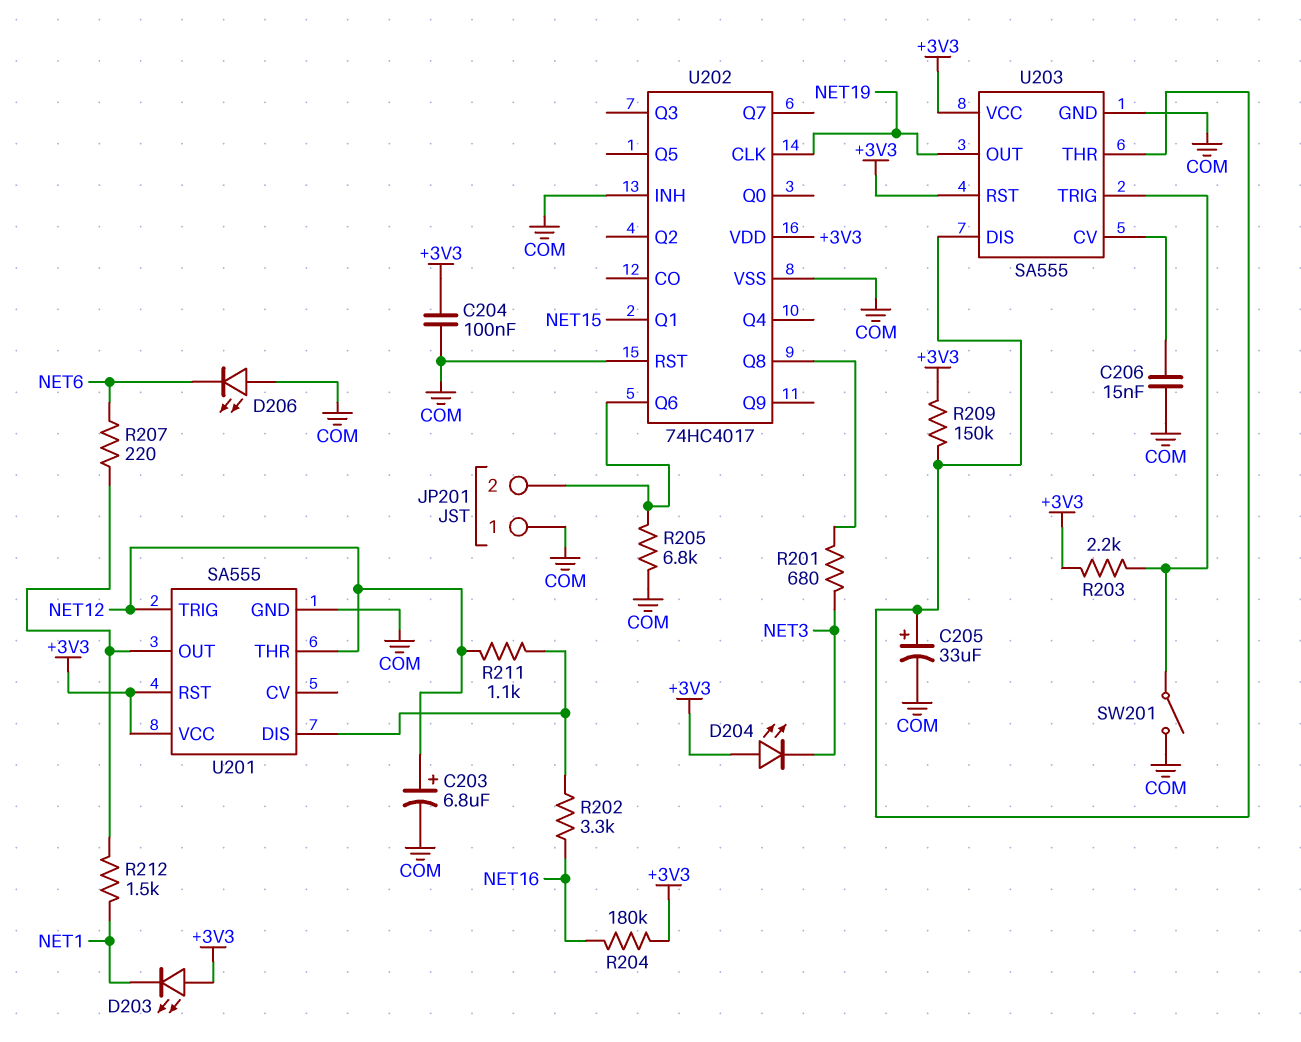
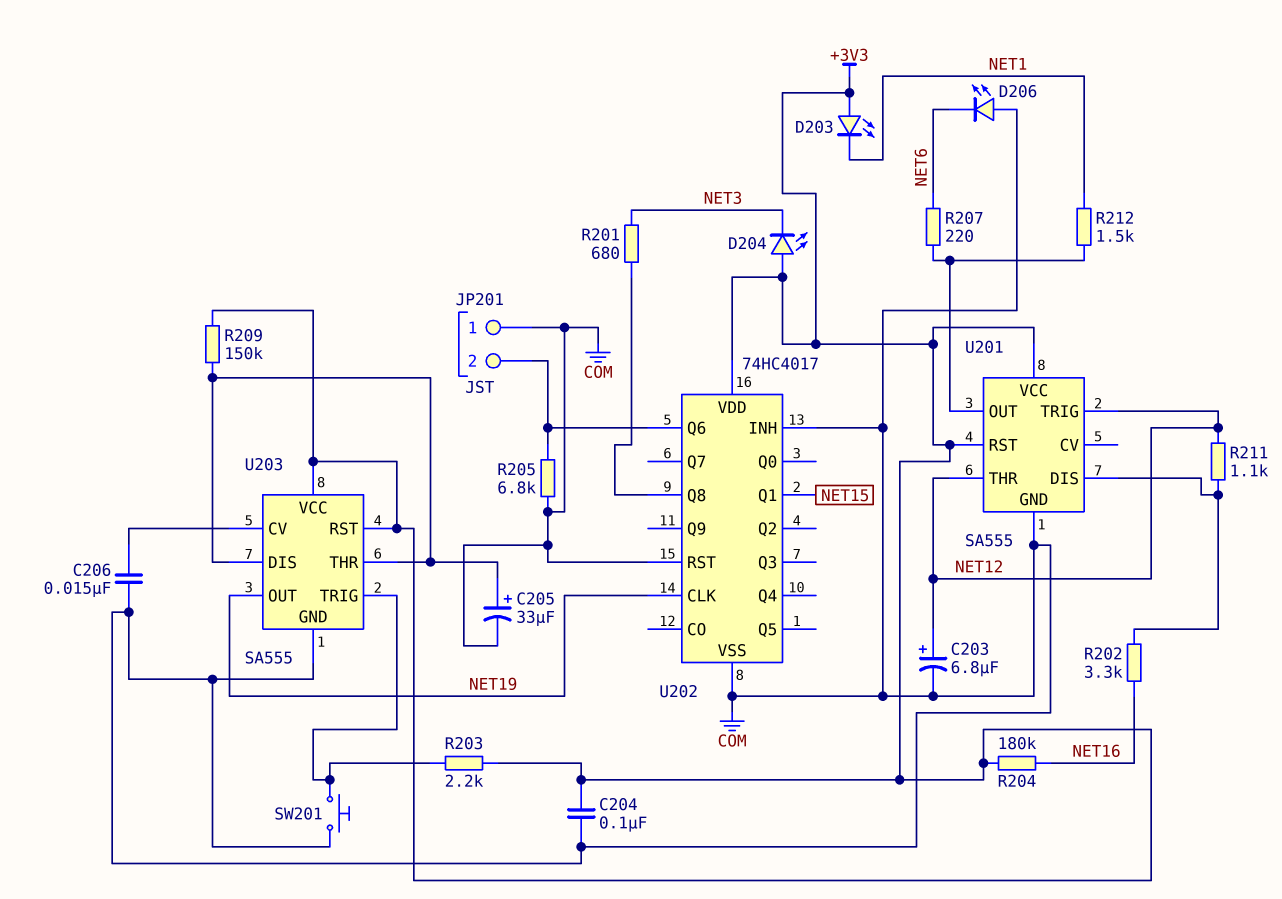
SW201: switch (COM, U203/TRIG) -> button (COM, U203/TRIG)

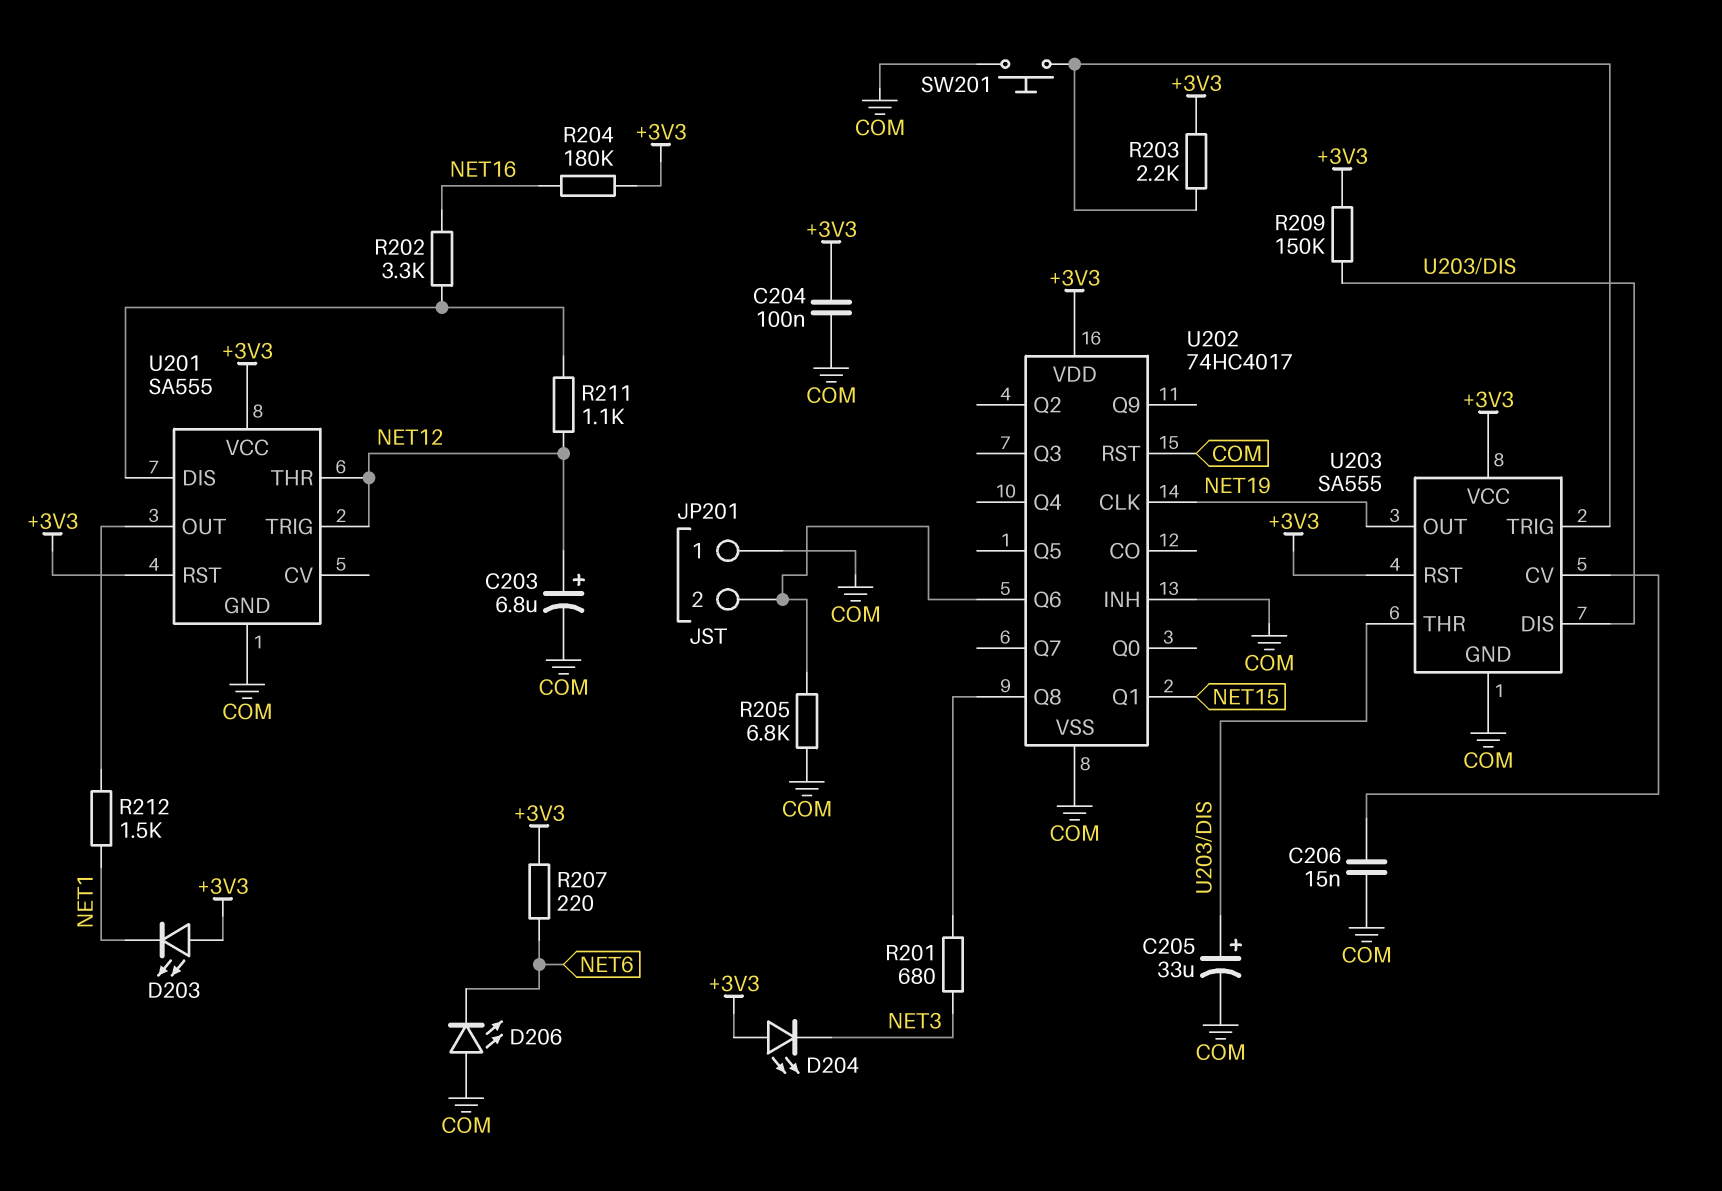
R207: 220 (NET6, U201/OUT) -> 220 (+3V3, NET6)

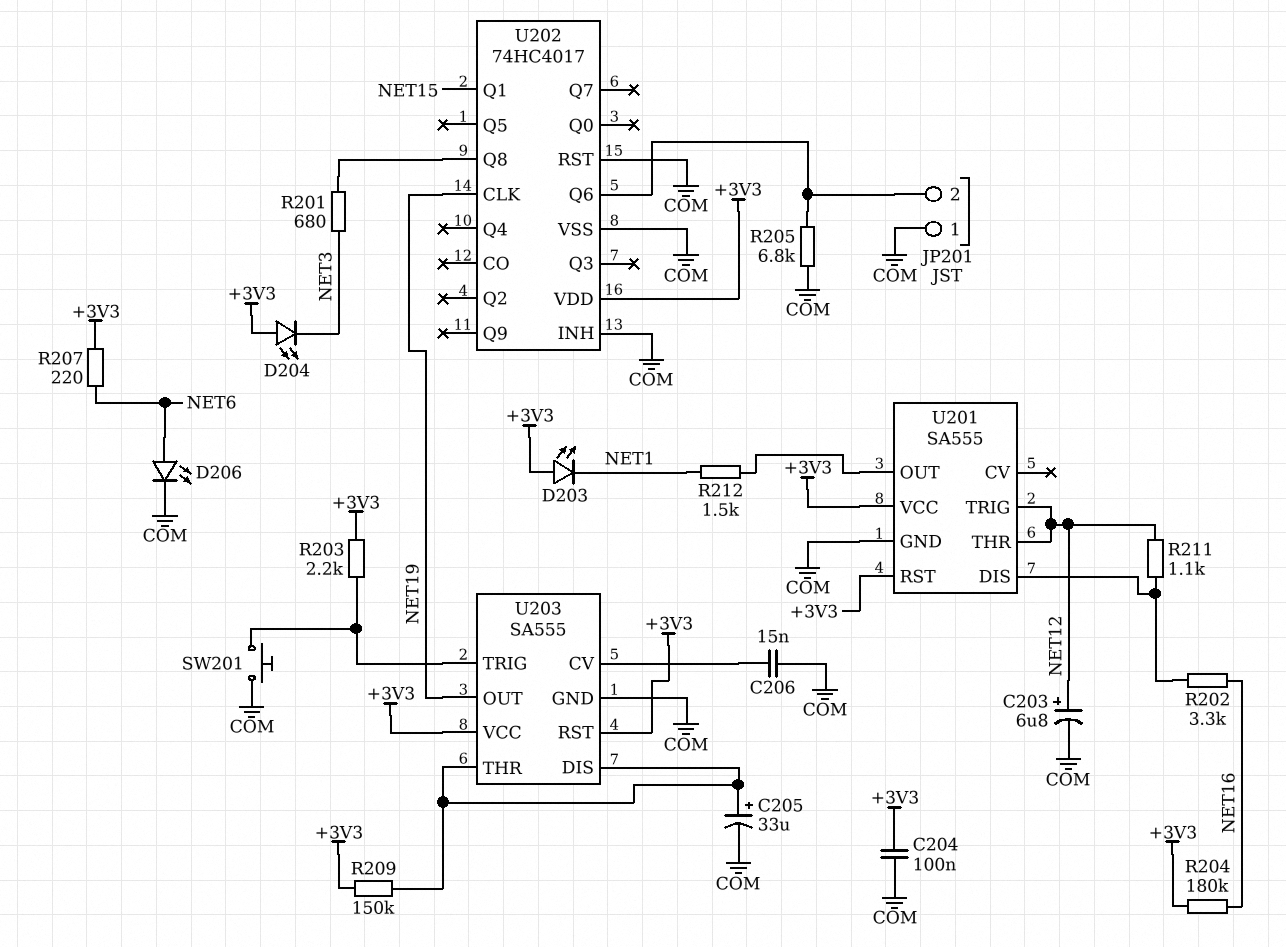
D206: LED (A COM, K NET6) -> LED (A NET6, K COM)

